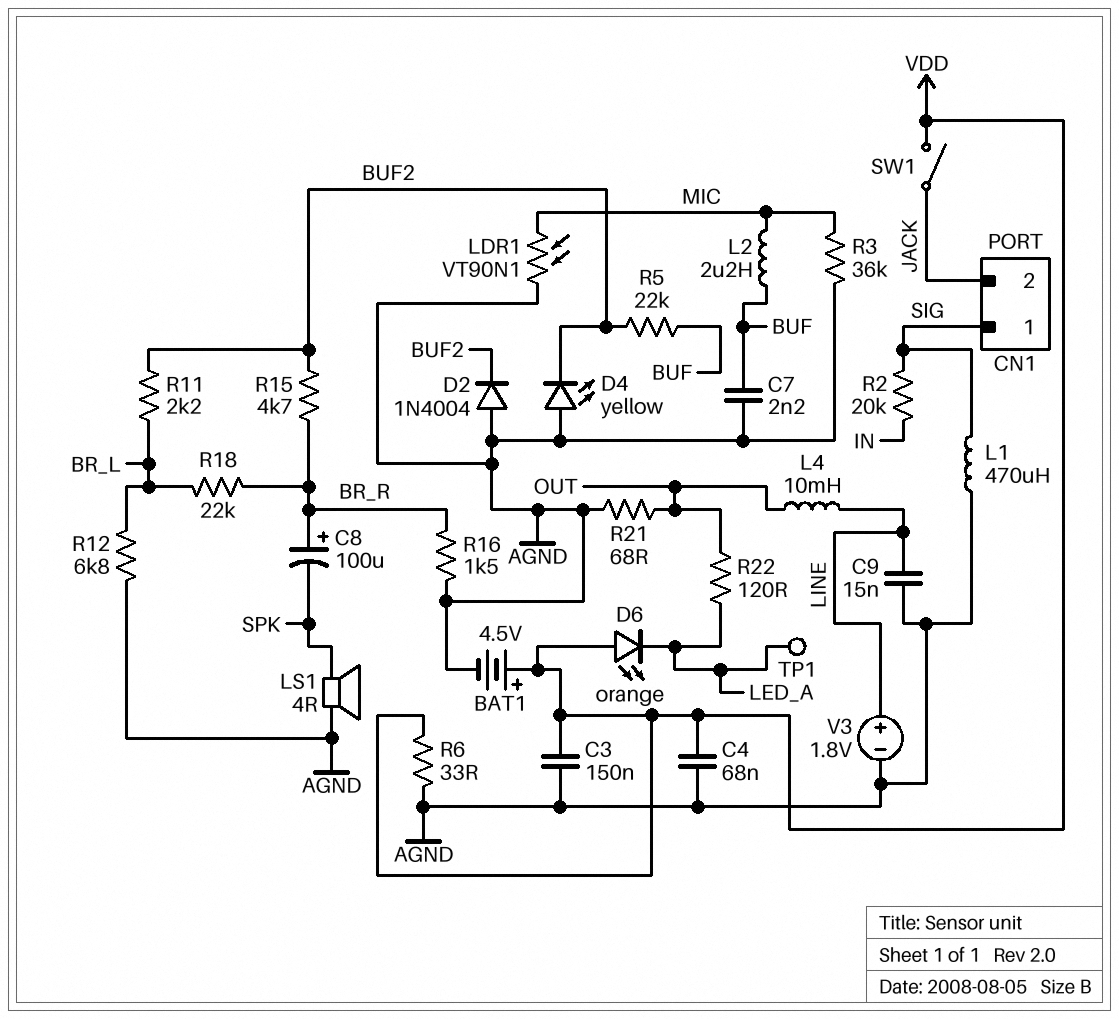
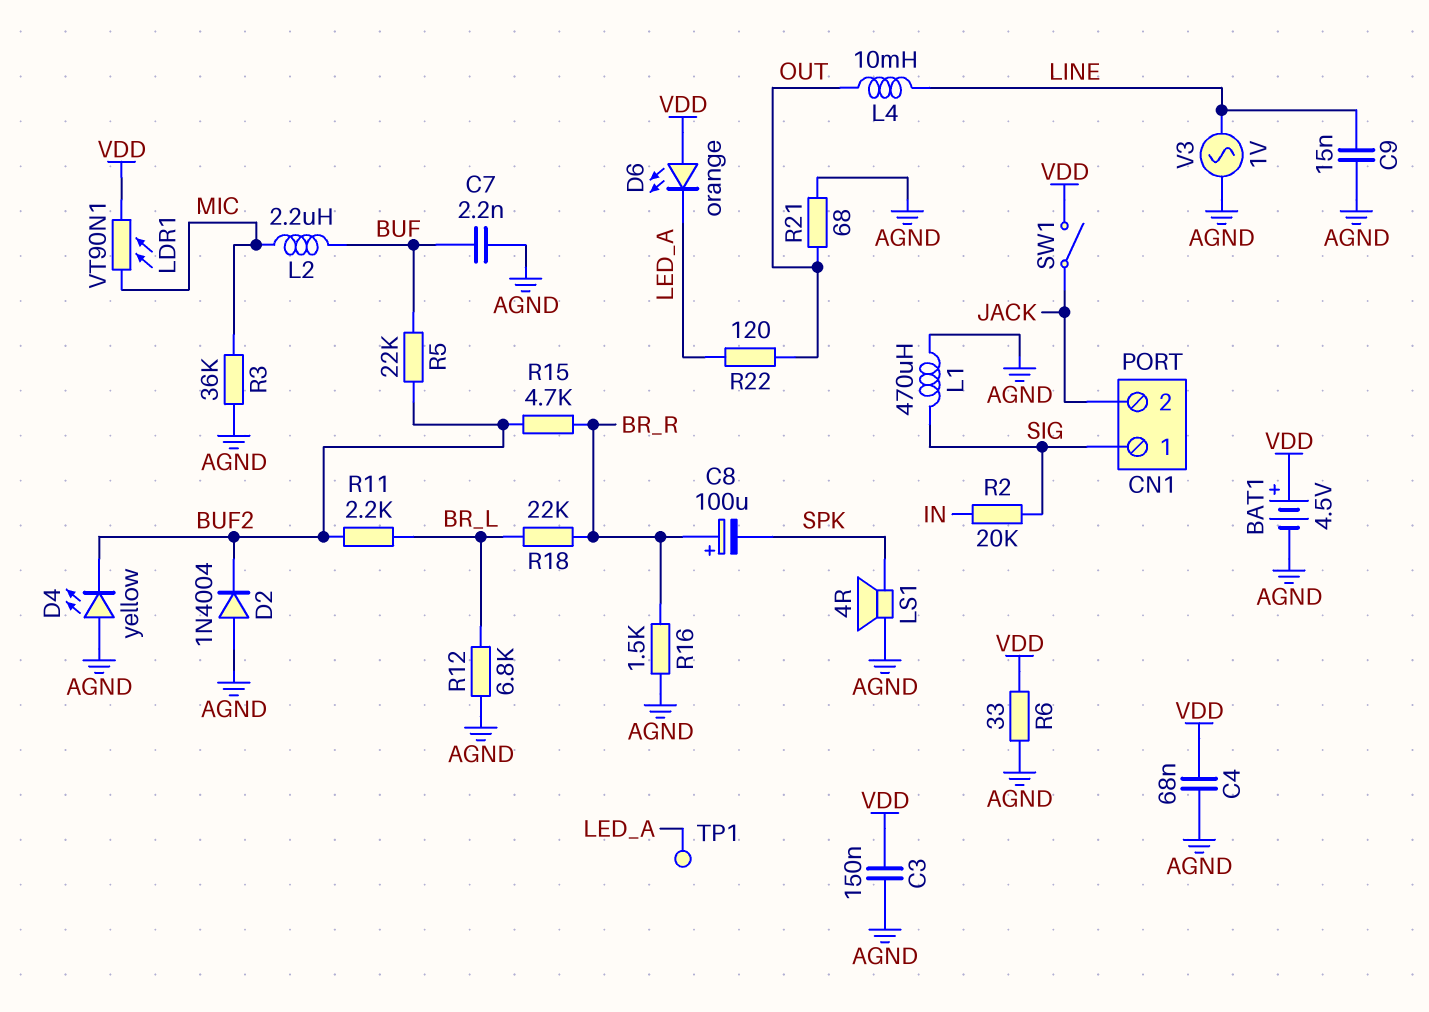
LDR1: VT90N1 (AGND, MIC) -> VT90N1 (MIC, VDD)
V3: 1.8V (plus LINE, minus AGND) -> AC 1V (AGND, LINE)

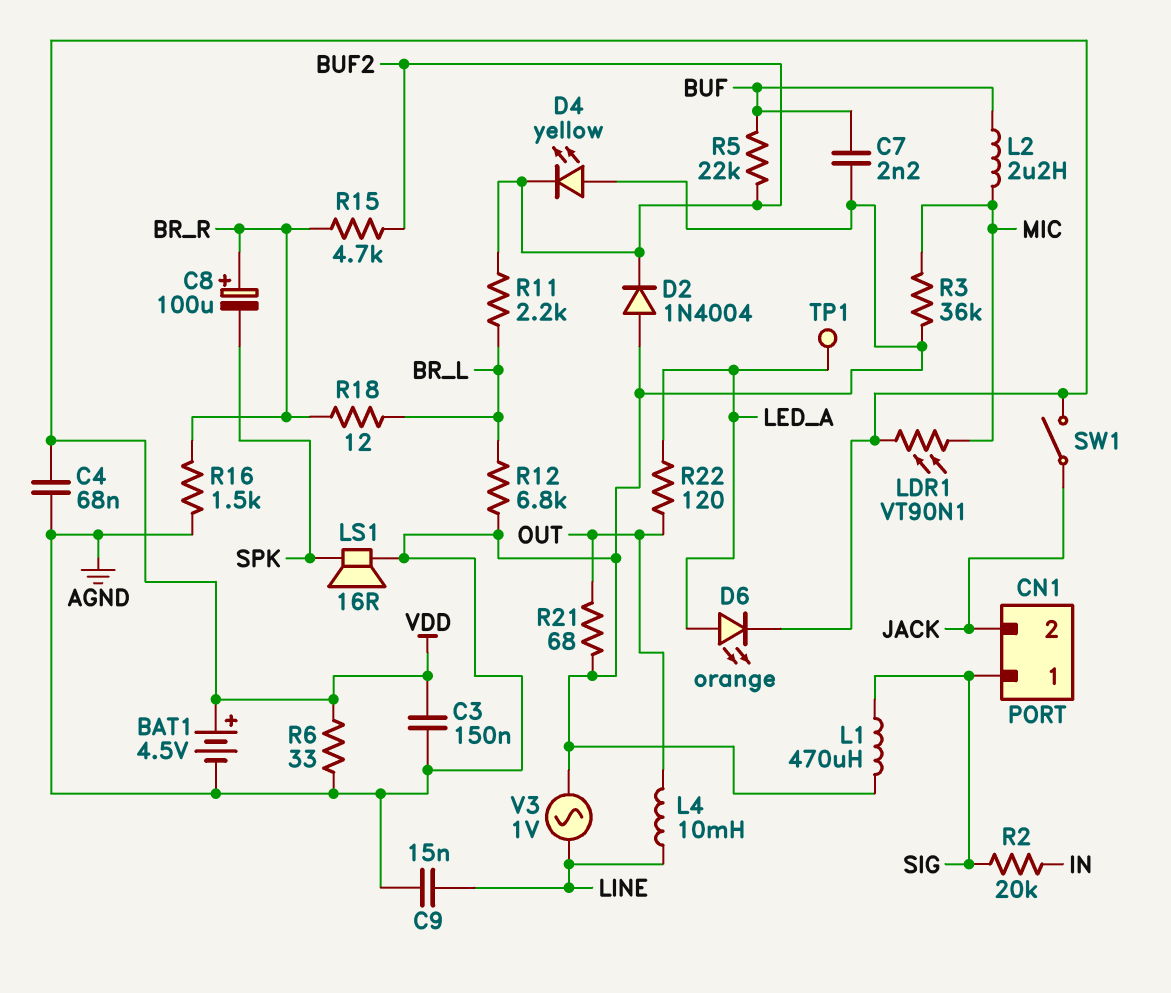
D6: LED orange (A VDD, K LED_A) -> LED orange (A LED_A, K VDD)
LS1: speaker 4R (AGND, SPK) -> speaker 16R (AGND, SPK)
R18: 22k (BR_L, BR_R) -> 12 (BR_L, BR_R)

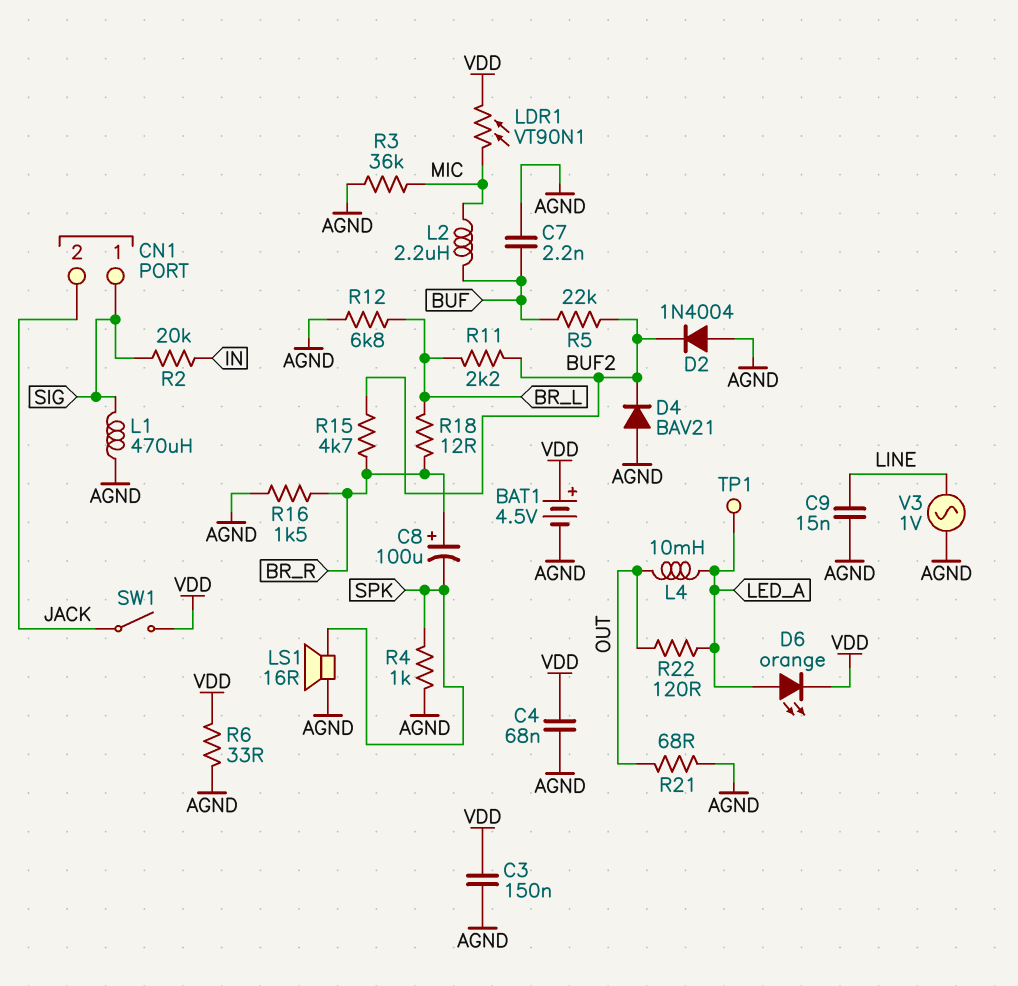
D4: LED yellow (A AGND, K BUF2) -> diode BAV21 (A AGND, K BUF2)
L4: 10mH (LINE, OUT) -> 10mH (LED_A, OUT)
R4: none -> 1k (AGND, SPK)

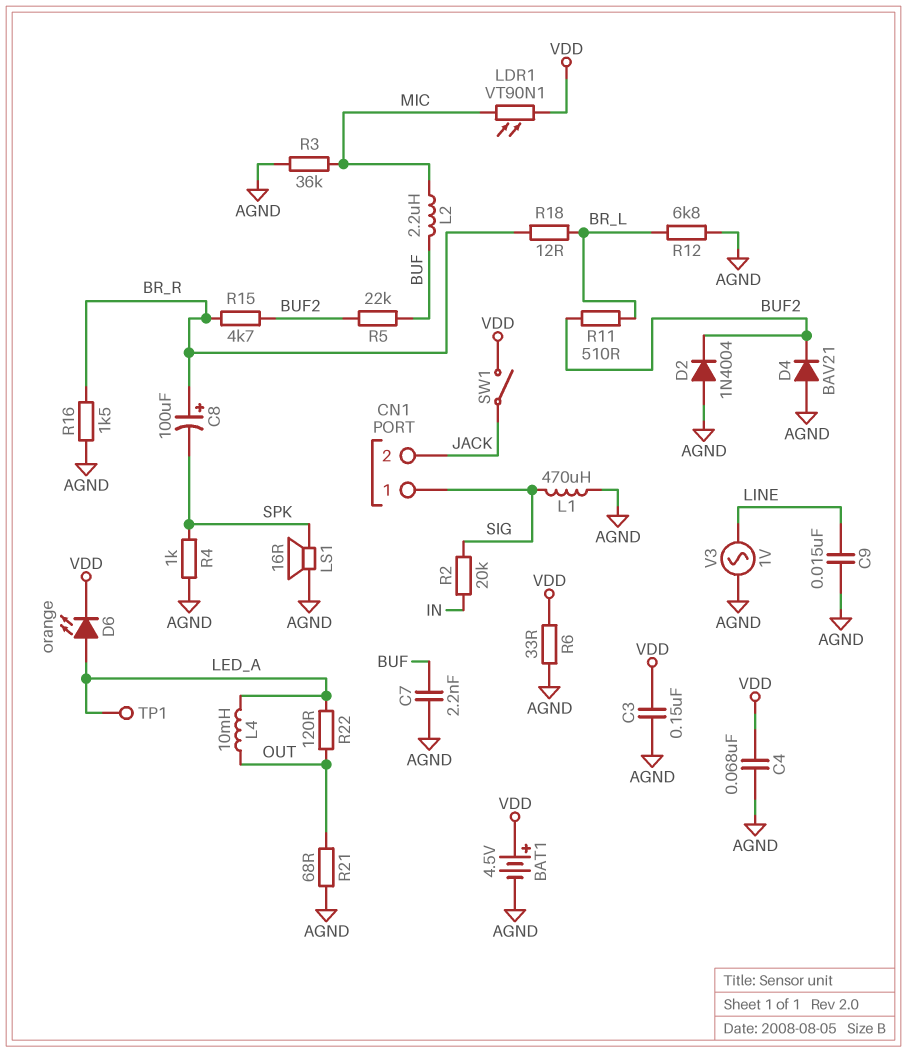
R11: 2.2k (BR_L, BUF2) -> 510 (BR_L, BUF2)

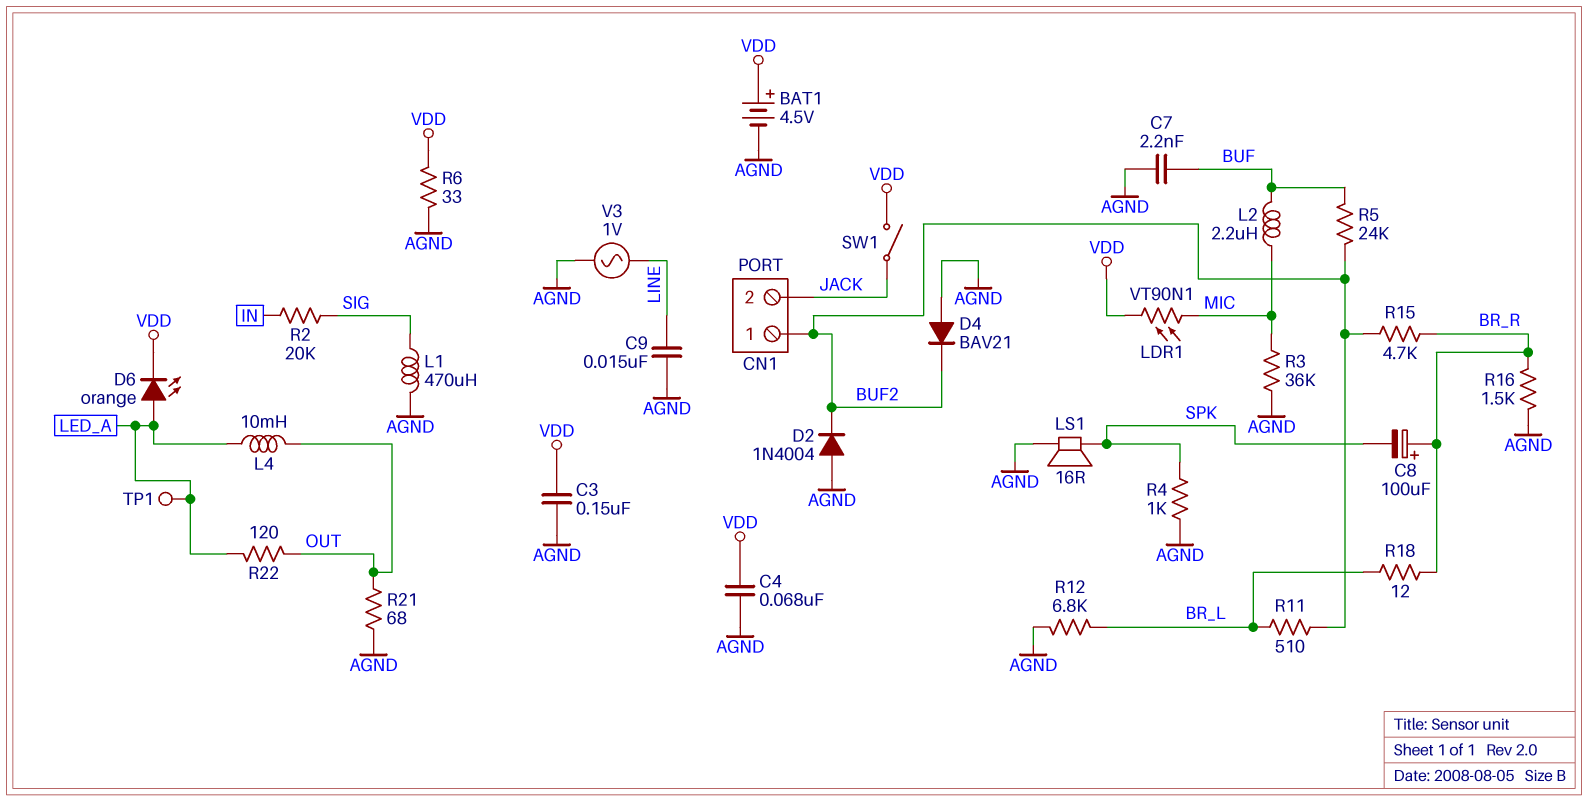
CN1 pin 1: SIG -> BUF2
R5: 22k (BUF, BUF2) -> 24k (BUF, BUF2)

